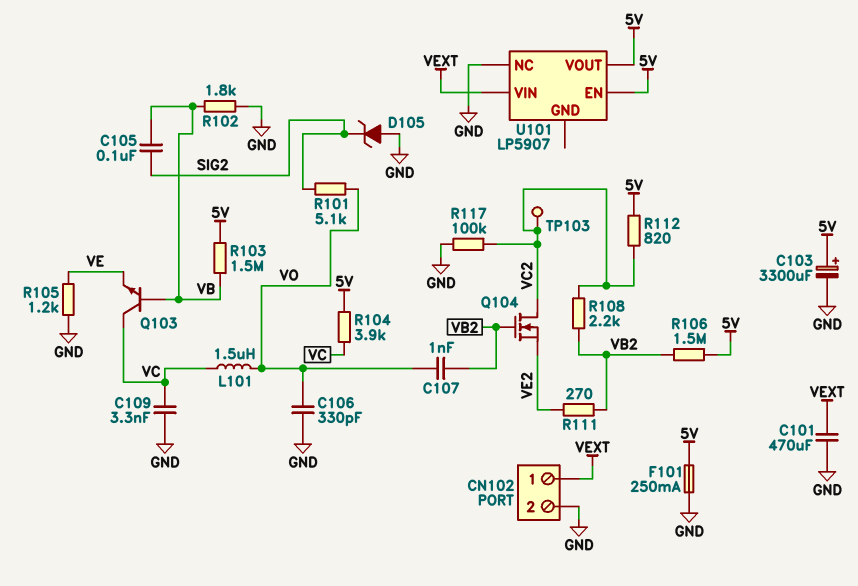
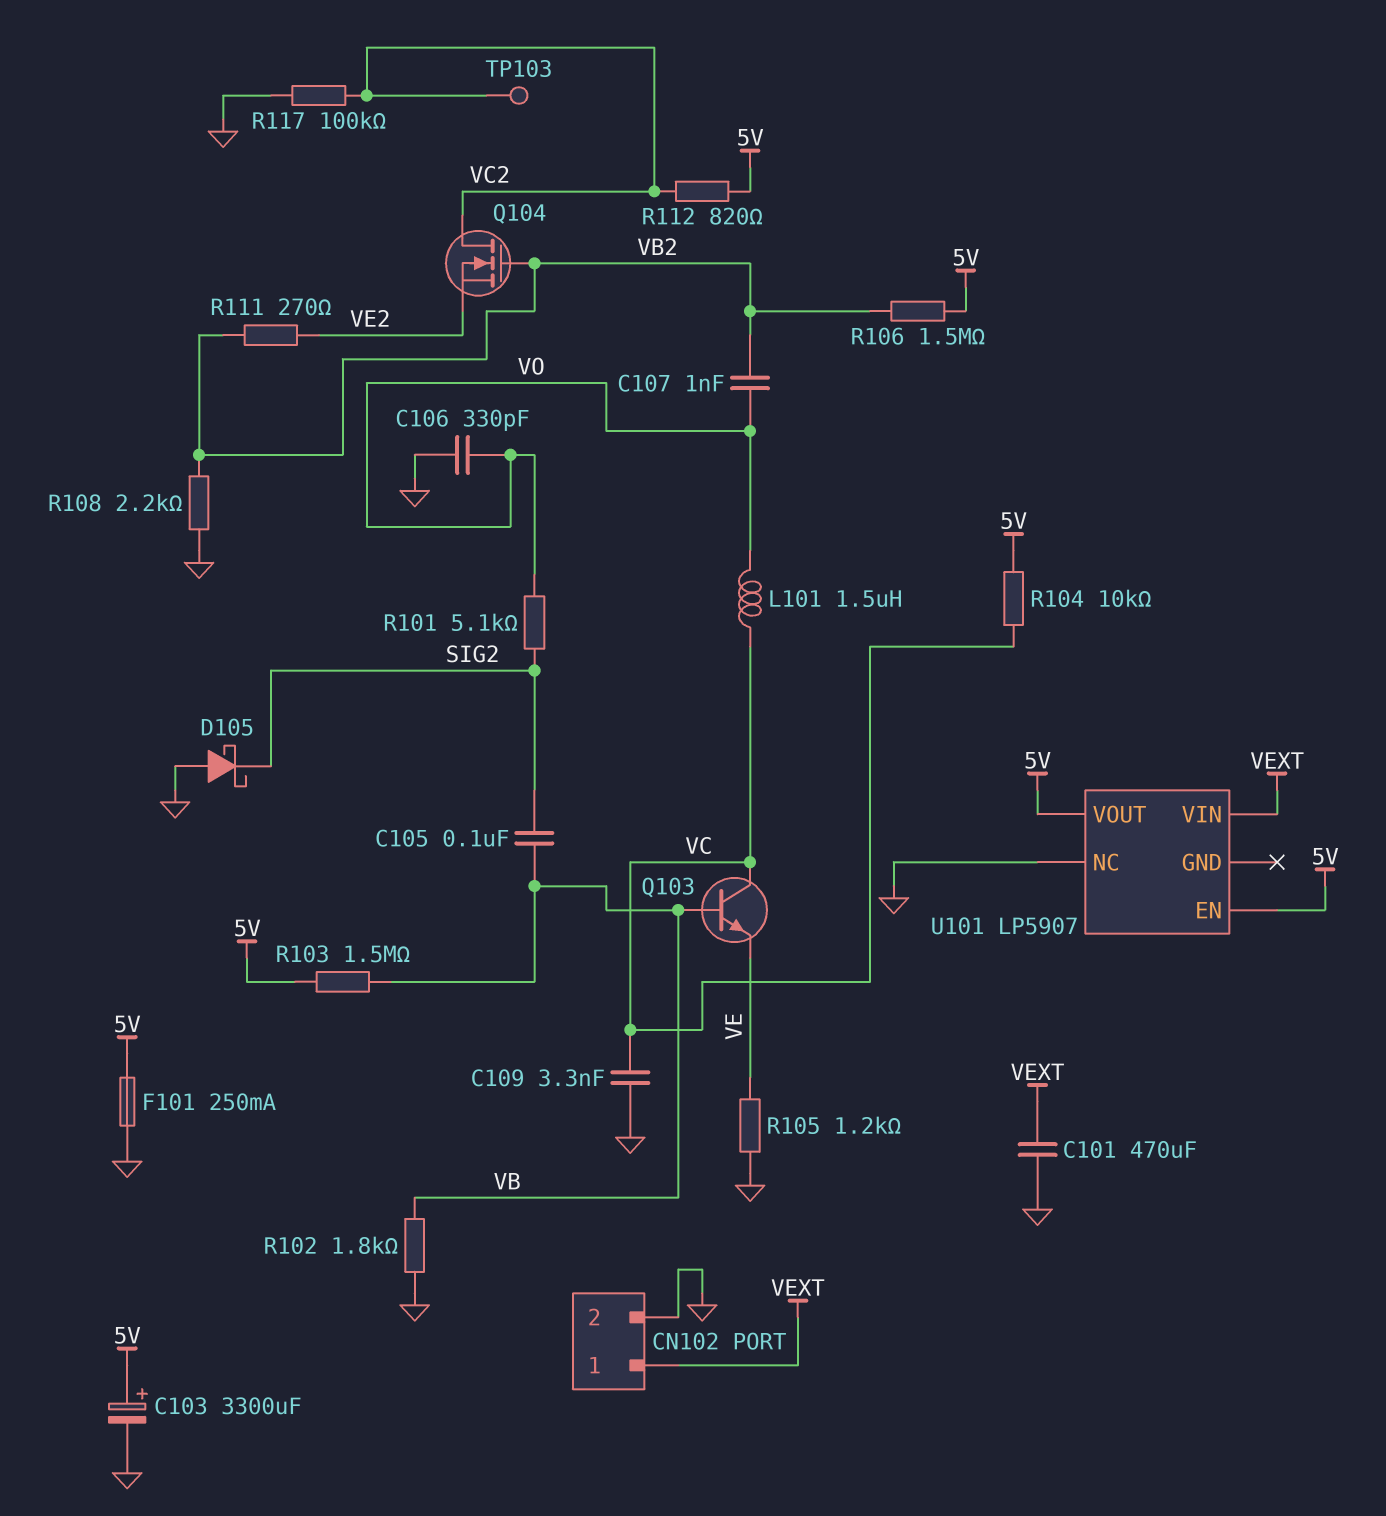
D105: zener (A GND, K SIG2) -> schottky (A GND, K SIG2)
R104: 3.9k (5V, VC) -> 10k (5V, VC)
R108: 2.2k (VB2, VC2) -> 2.2k (GND, VB2)

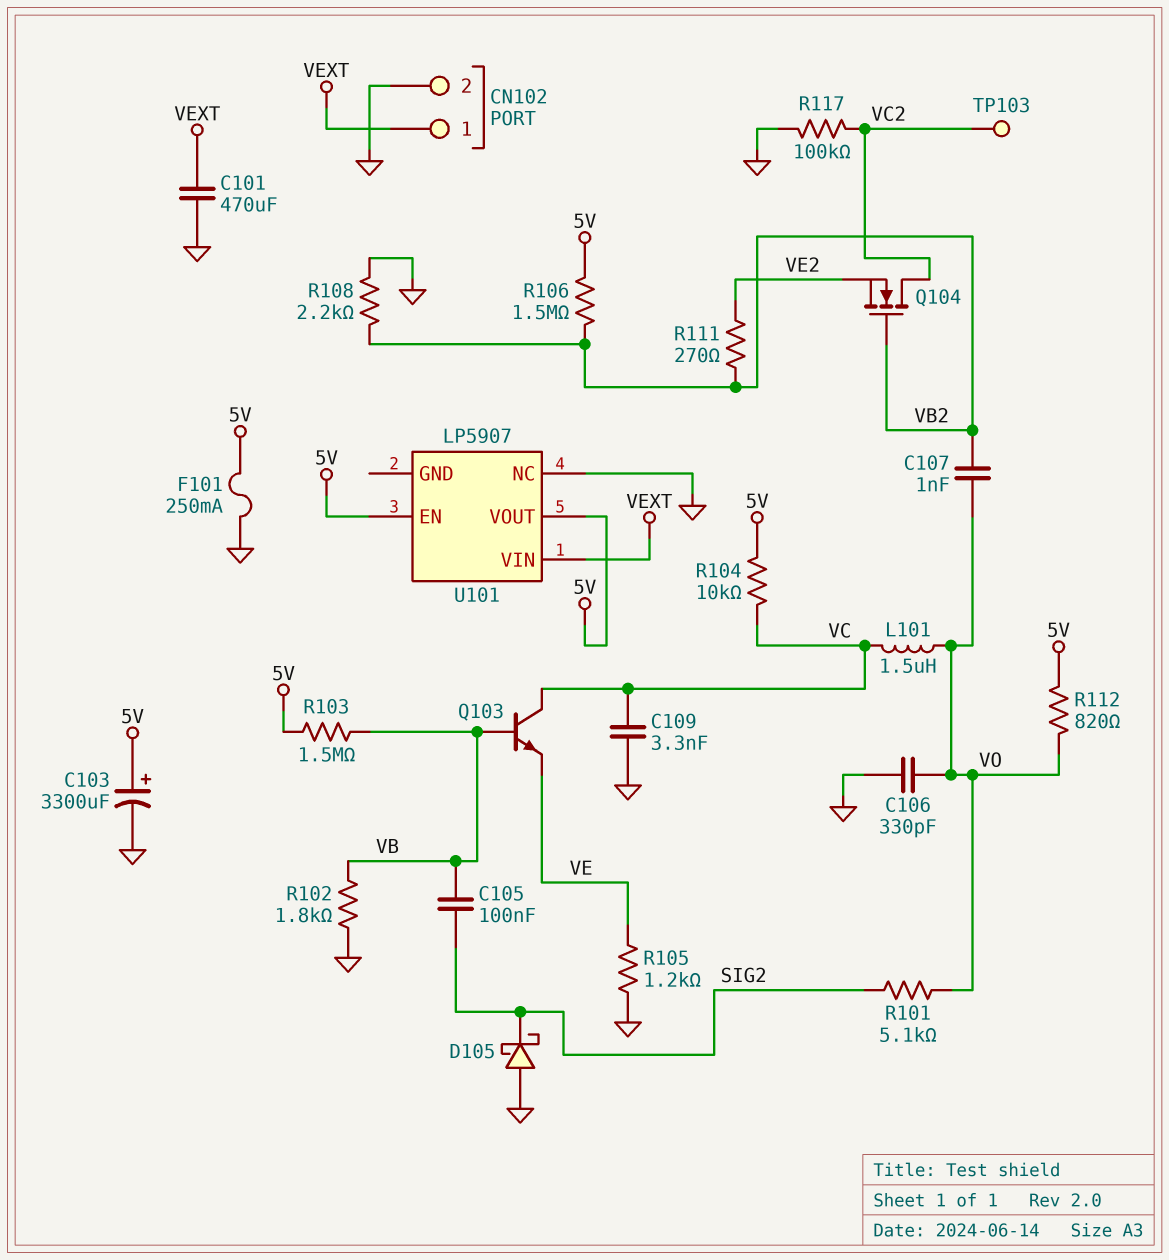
R112: 820 (5V, VC2) -> 820 (5V, VO)

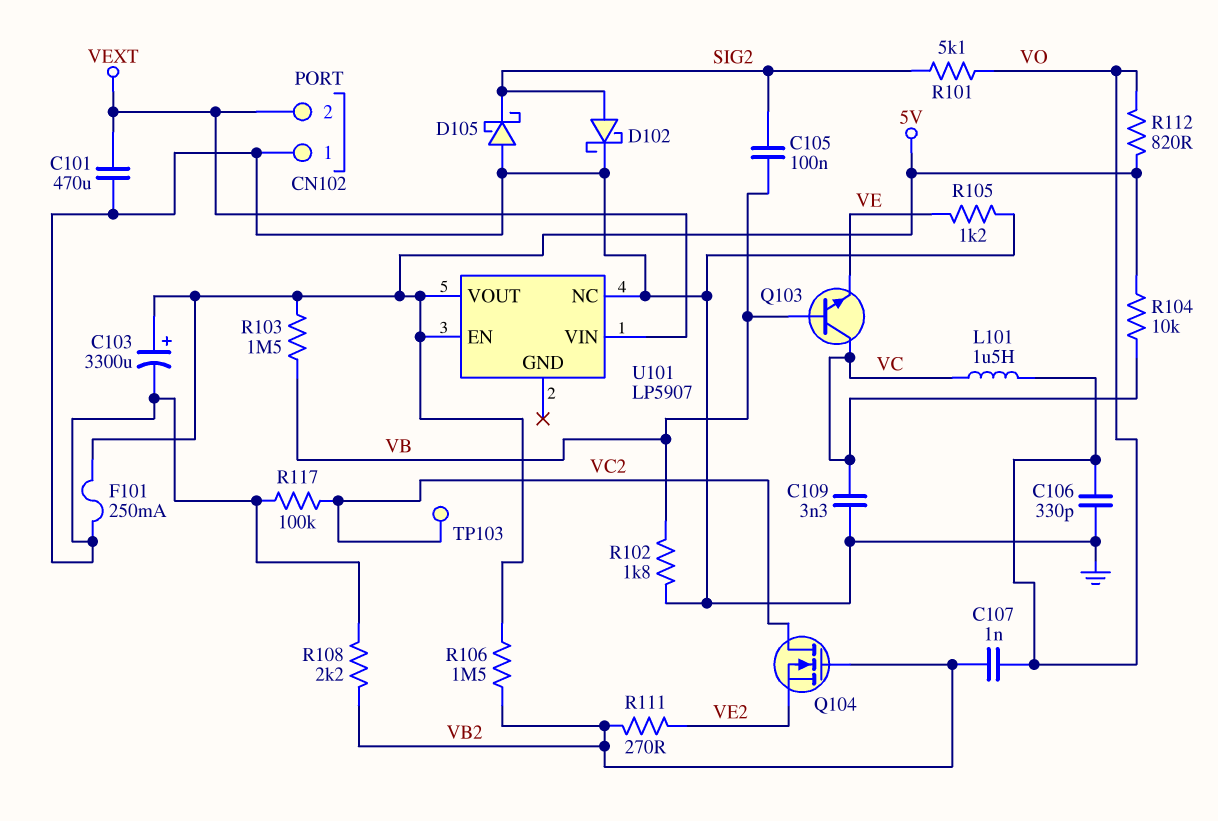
CN102 pin 1: VEXT -> GND
CN102 pin 2: GND -> VEXT
D102: none -> schottky (A SIG2, K GND)

